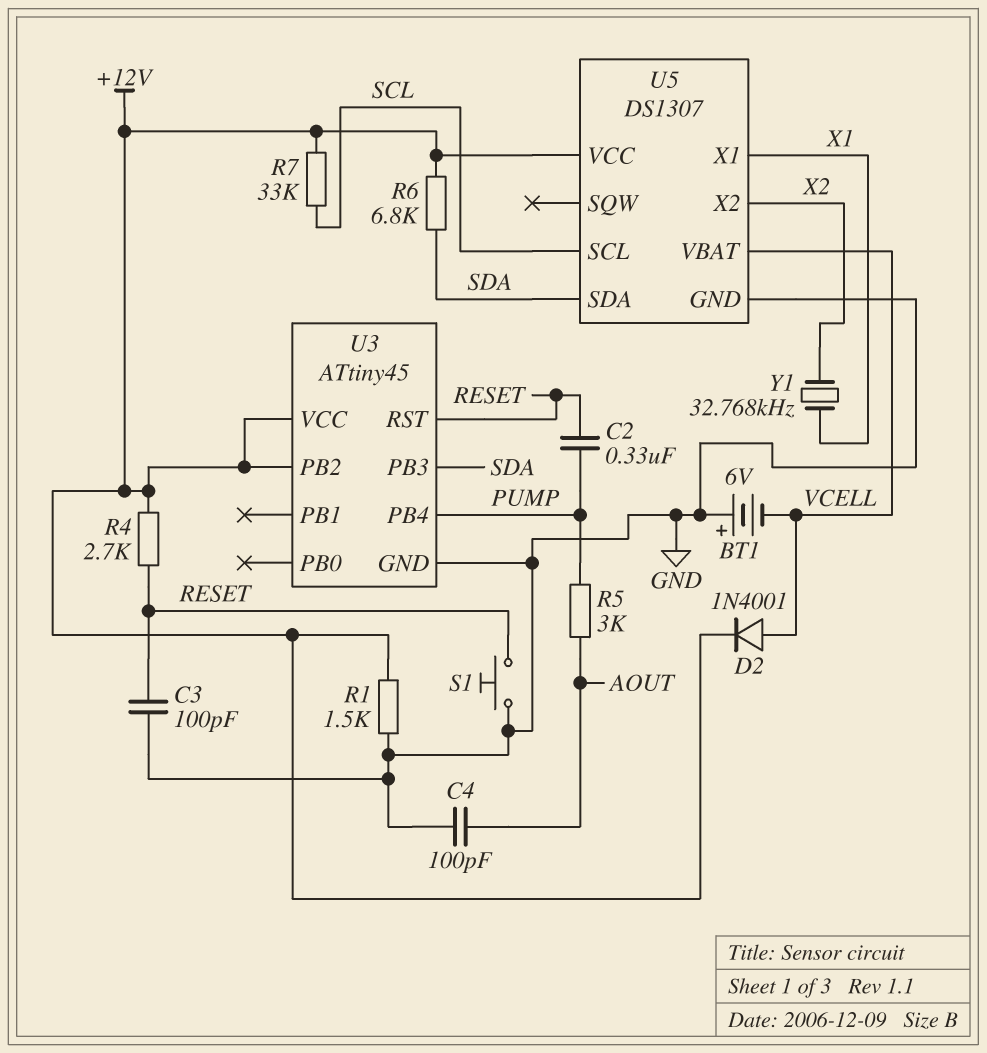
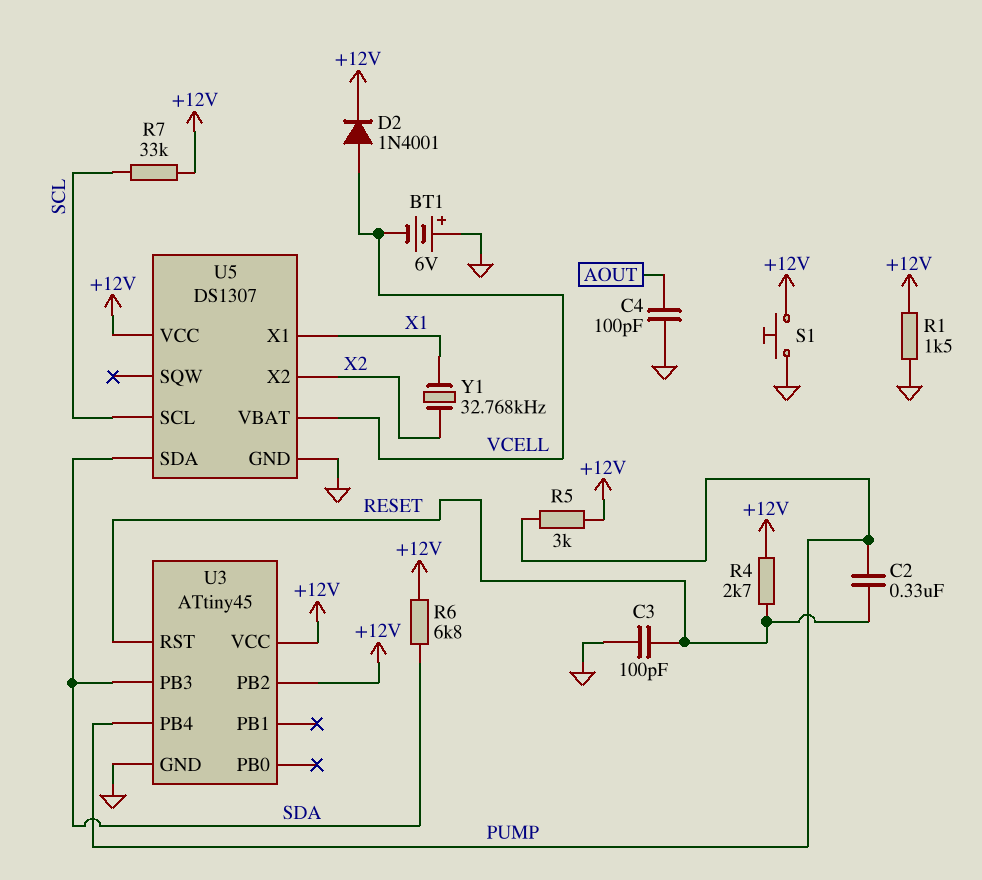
R5: 3k (AOUT, PUMP) -> 3k (+12V, PUMP)
S1: button (GND, RESET) -> button (+12V, GND)

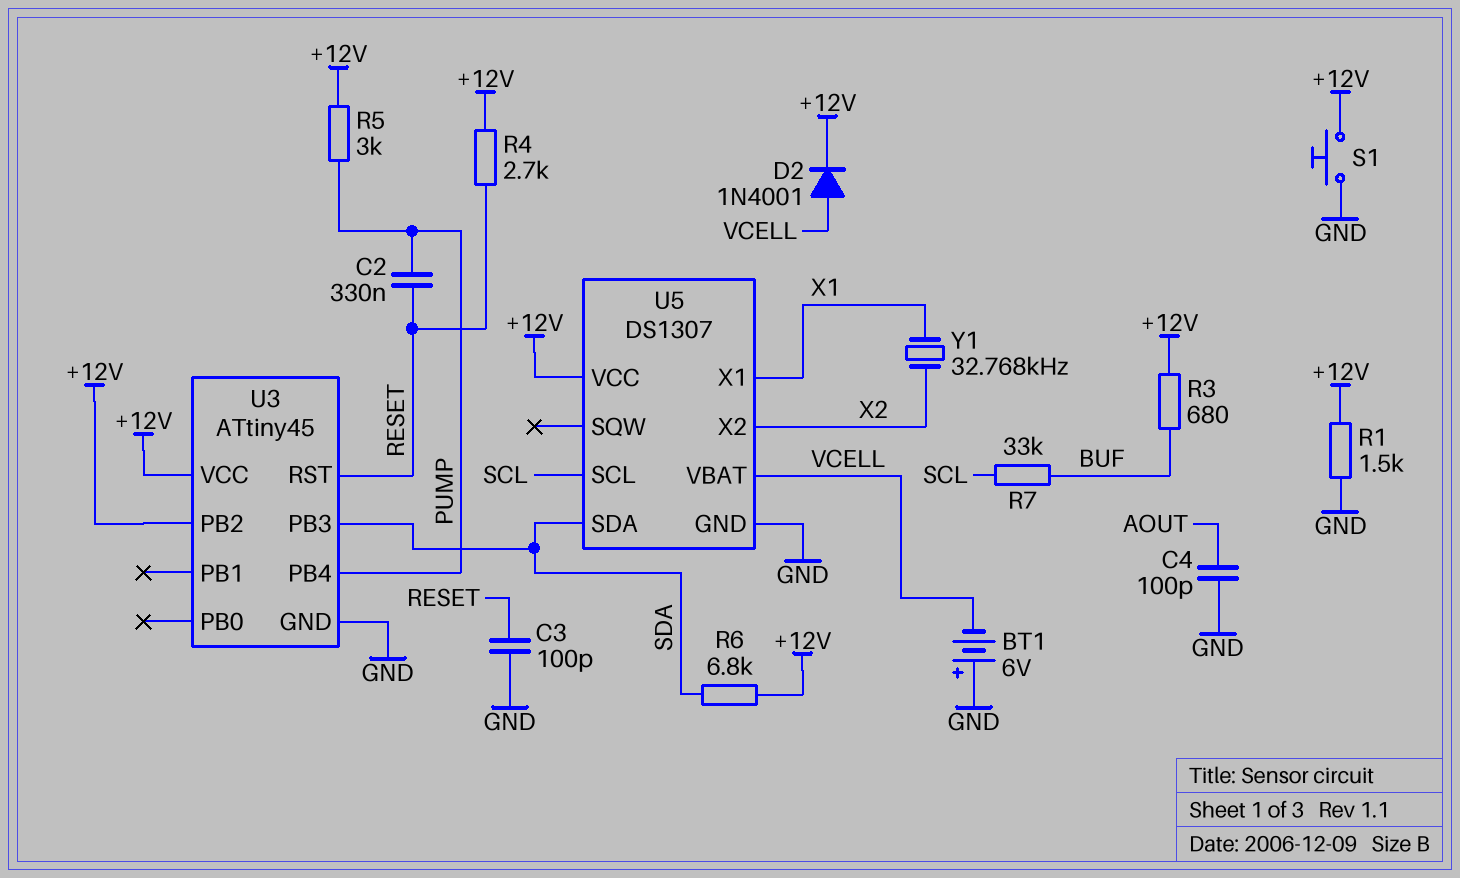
R3: none -> 680 (+12V, BUF)
R7: 33k (+12V, SCL) -> 33k (BUF, SCL)

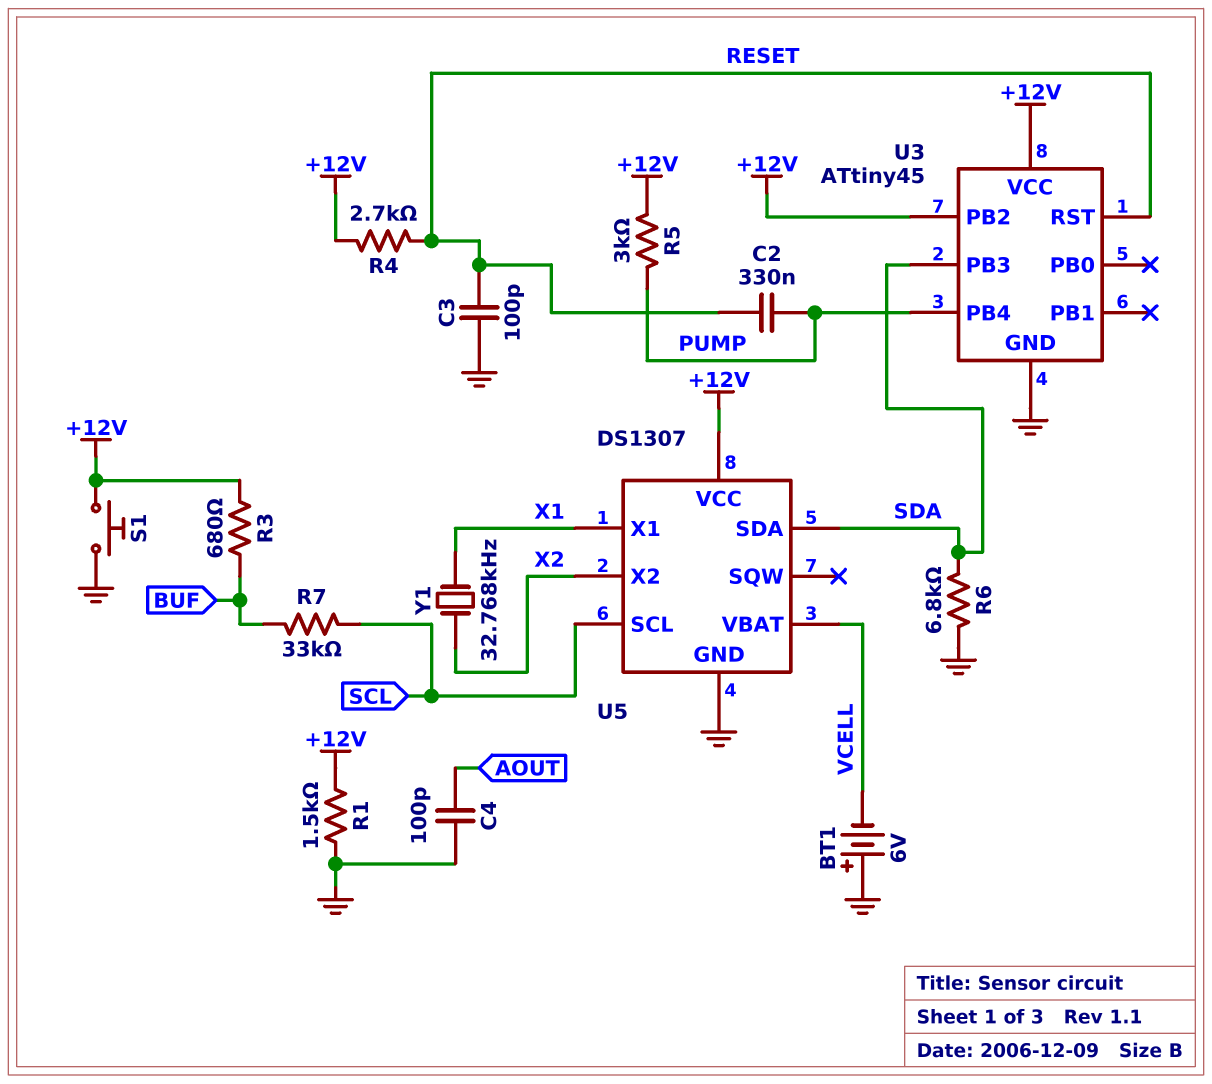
D2: diode 1N4001 (A VCELL, K +12V) -> none
R6: 6.8k (+12V, SDA) -> 6.8k (GND, SDA)

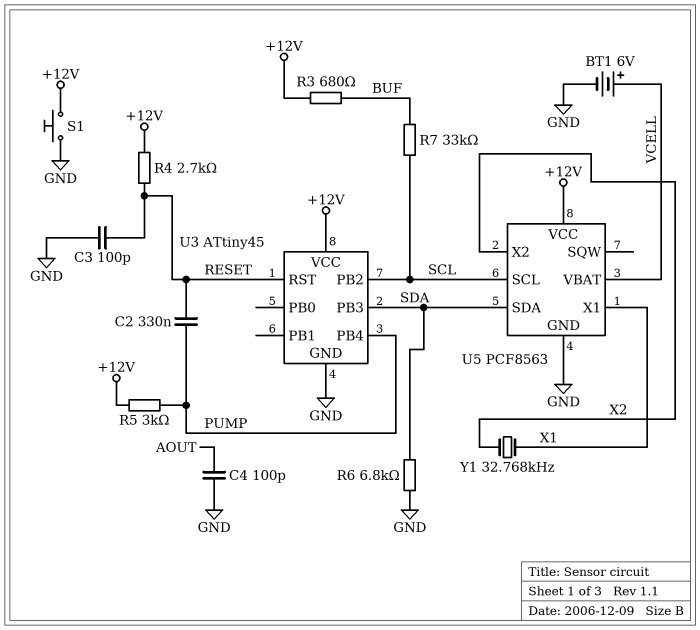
BT1: 6V (plus GND, minus VCELL) -> 6V (plus VCELL, minus GND)
R1: 1.5k (+12V, GND) -> none
U3 pin PB2: +12V -> SCL
U5: DS1307 -> PCF8563

